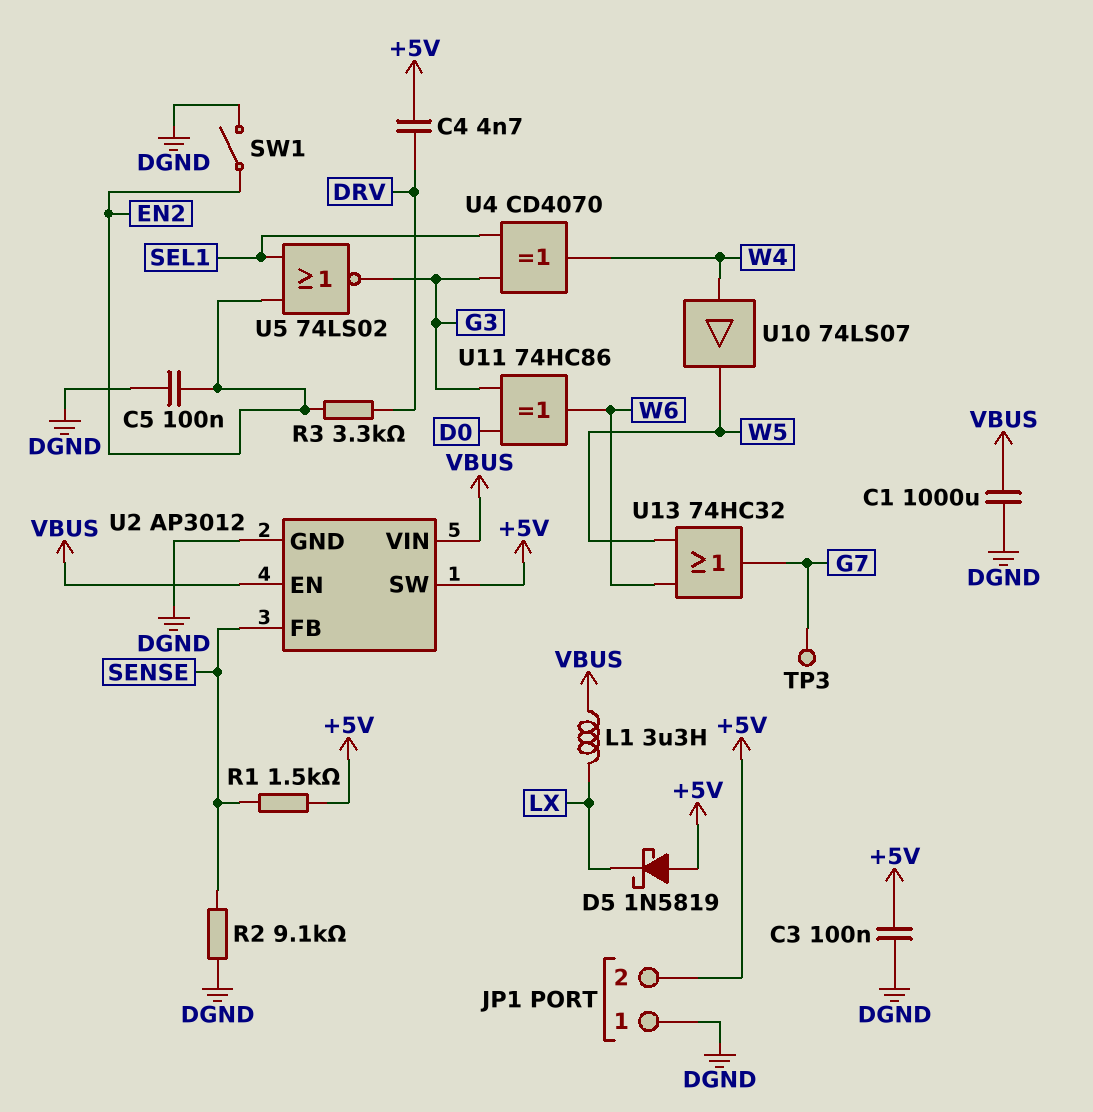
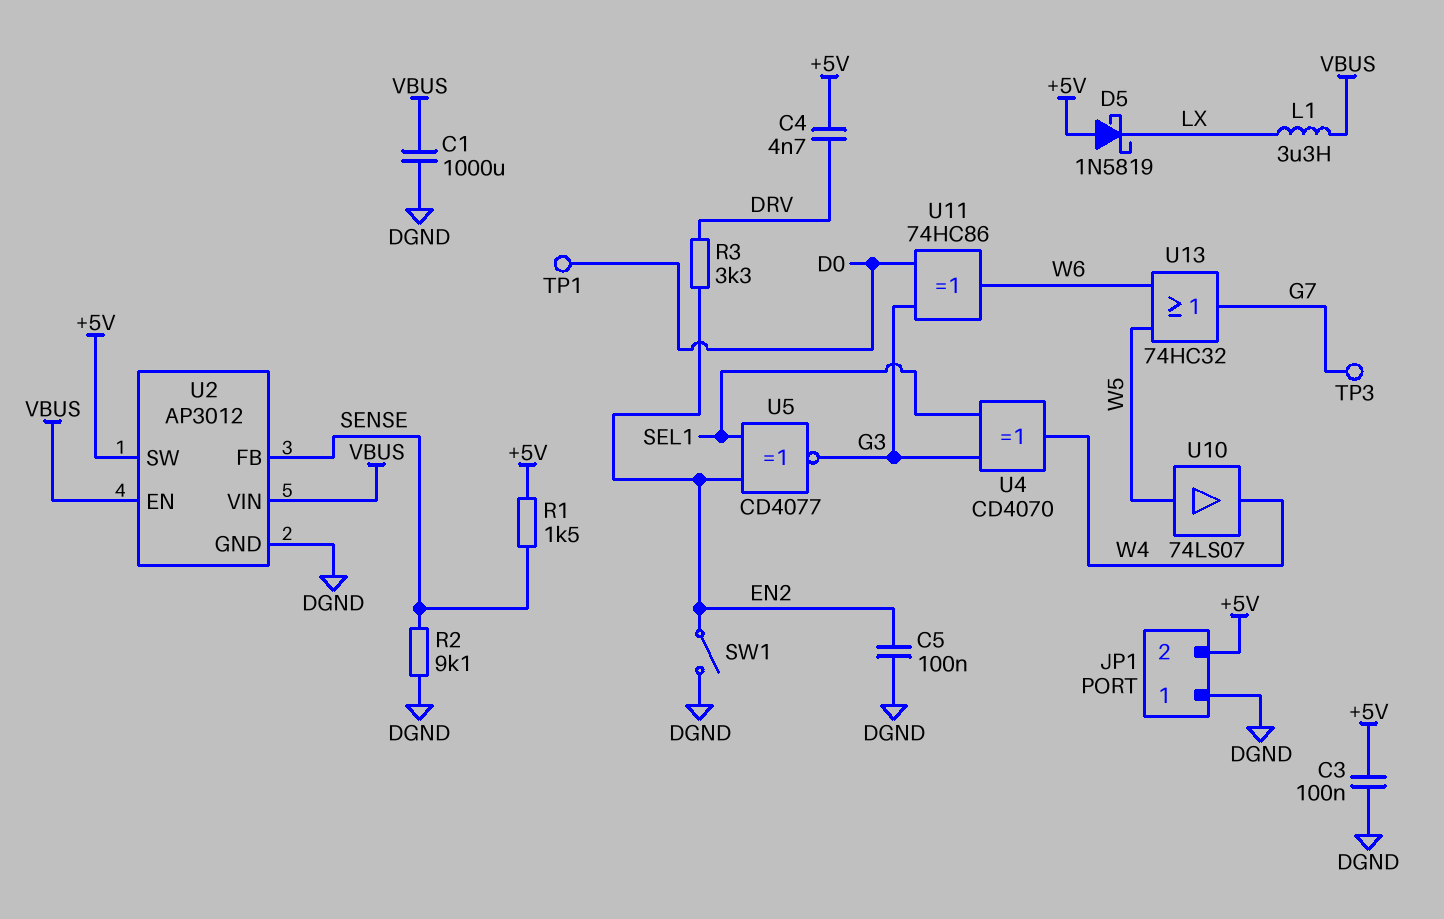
TP1: none -> test point (D0)
U5: NOR 74LS02 (in EN2, in SEL1, out G3) -> XNOR CD4077 (in EN2, in SEL1, out G3)
U10: buffer 74LS07 (in W4, out W5) -> buffer 74LS07 (in W5, out W4)

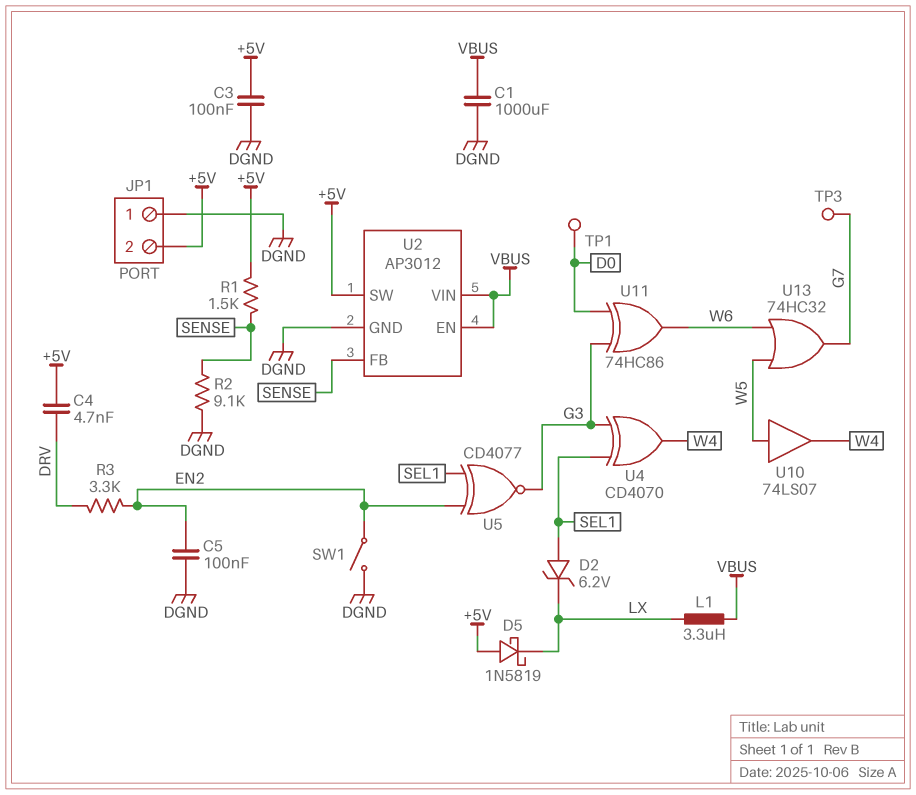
D2: none -> zener 6.2V (A SEL1, K LX)

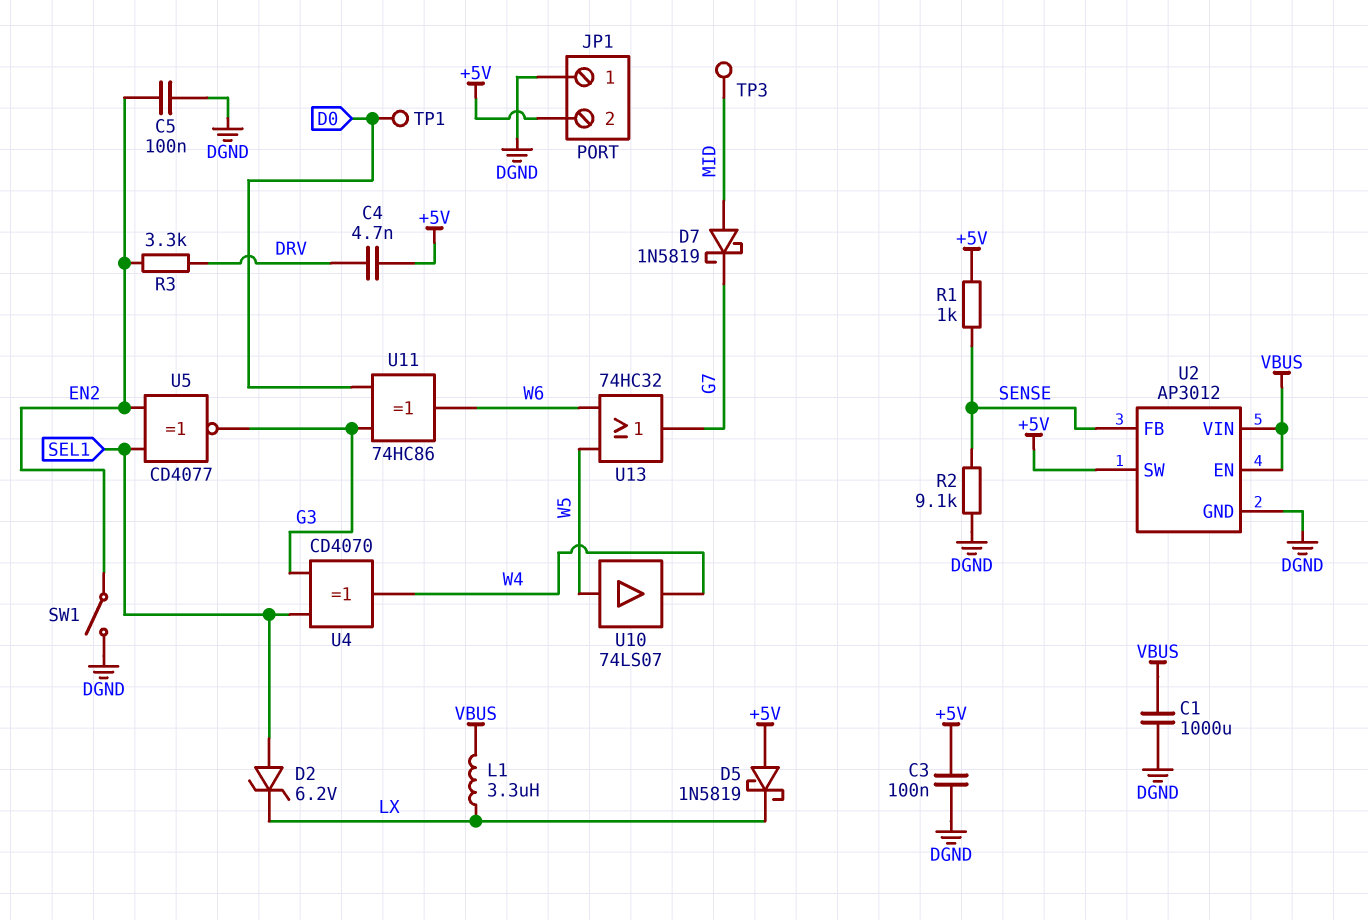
D7: none -> schottky 1N5819 (A MID, K G7)
R1: 1.5k (+5V, SENSE) -> 1k (+5V, SENSE)
TP3: test point (G7) -> test point (MID)

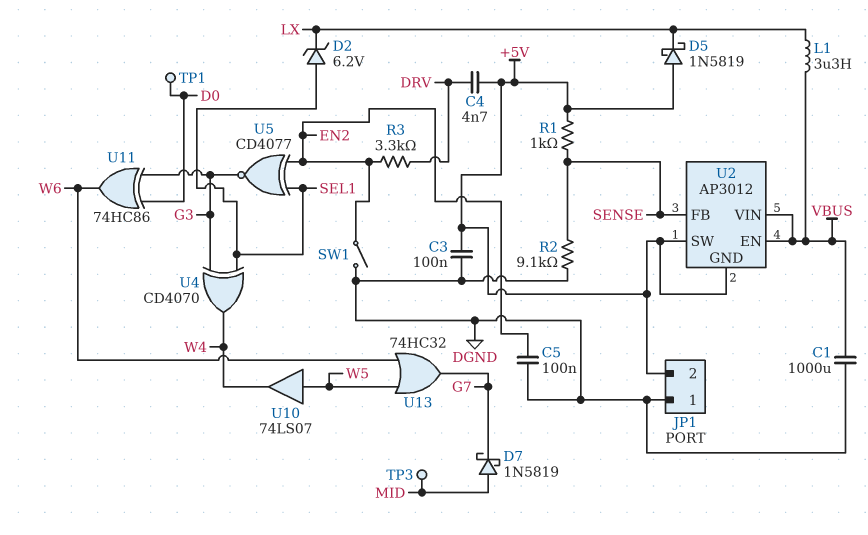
U2 pin GND: DGND -> +5V

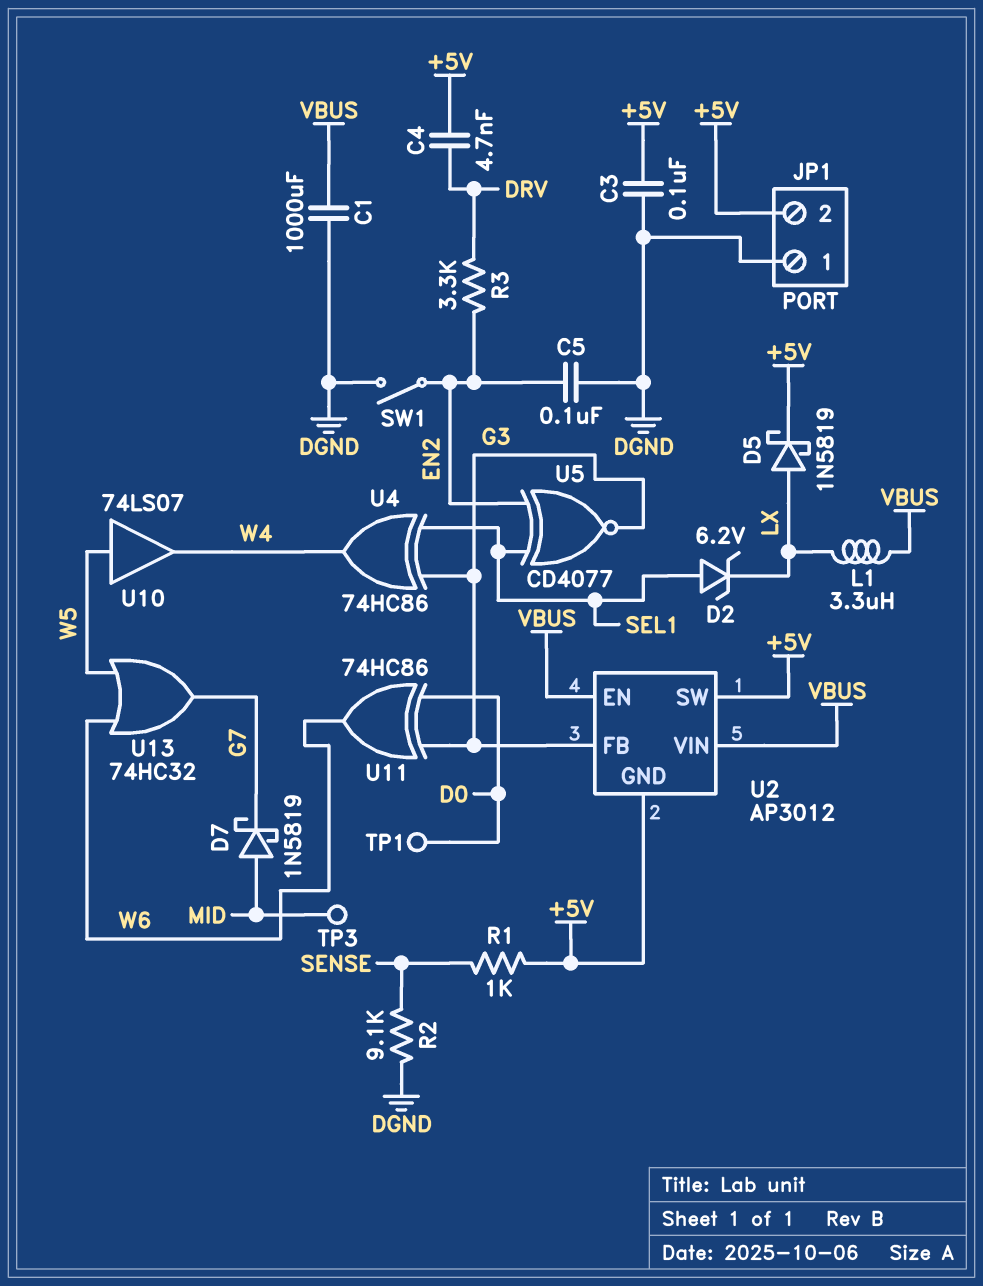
D5: schottky 1N5819 (A +5V, K LX) -> schottky 1N5819 (A LX, K +5V)
U2 pin FB: SENSE -> G3
U4: XOR CD4070 (in G3, in SEL1, out W4) -> XOR 74HC86 (in G3, in SEL1, out W4)

